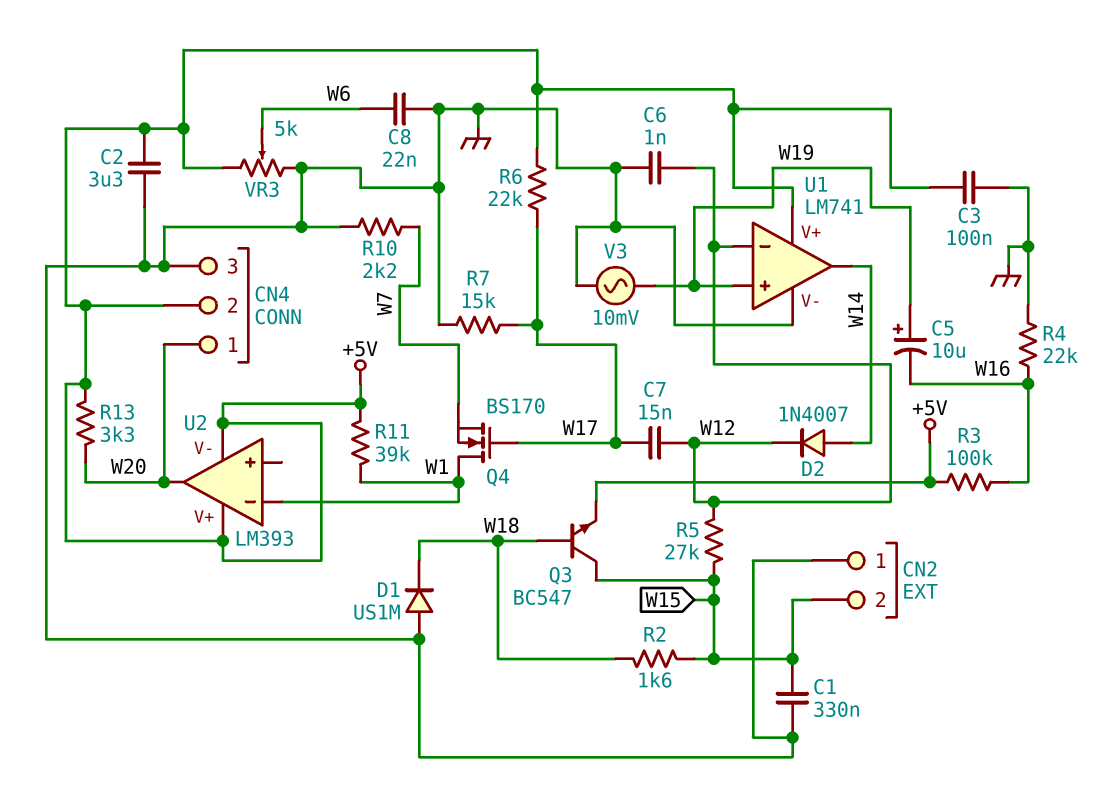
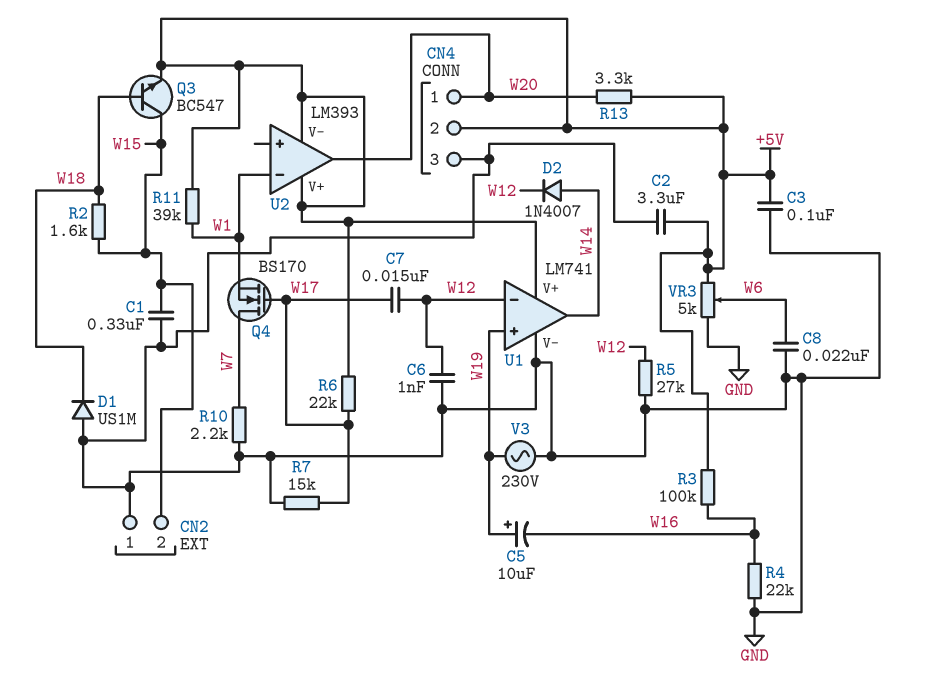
Q4: NMOS BS170 (G W17, D W1, S W7) -> NMOS BS170 (G W17, D W7, S W1)
R5: 27k (W12, W15) -> 27k (GND, W12)
V3: AC 10mV (GND, W19) -> AC 230V (GND, W19)

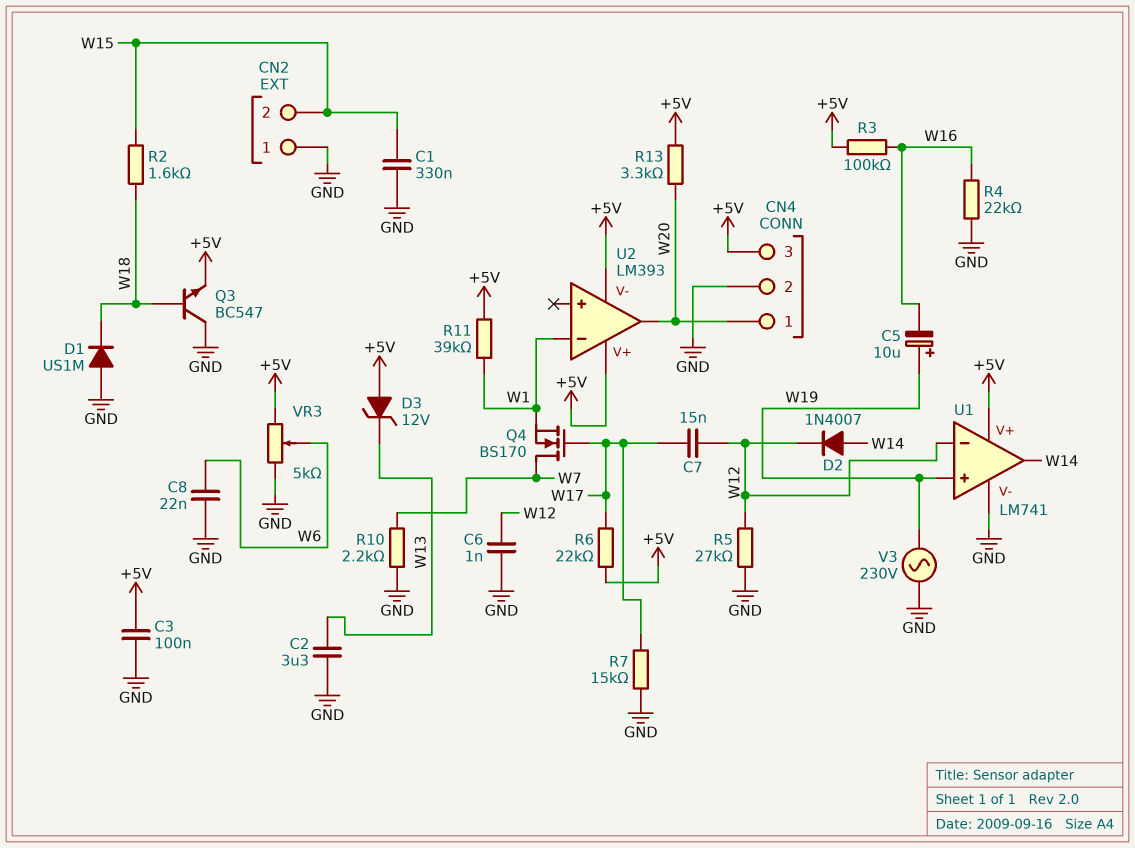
C2: 3.3uF (+5V, GND) -> 3.3uF (GND, W13)
CN4 pin 2: +5V -> GND
CN4 pin 3: GND -> +5V
D3: none -> zener 12V (A +5V, K W13)
Q3: NPN BC547 (B W18, C W15, E +5V) -> NPN BC547 (B W18, C GND, E +5V)

